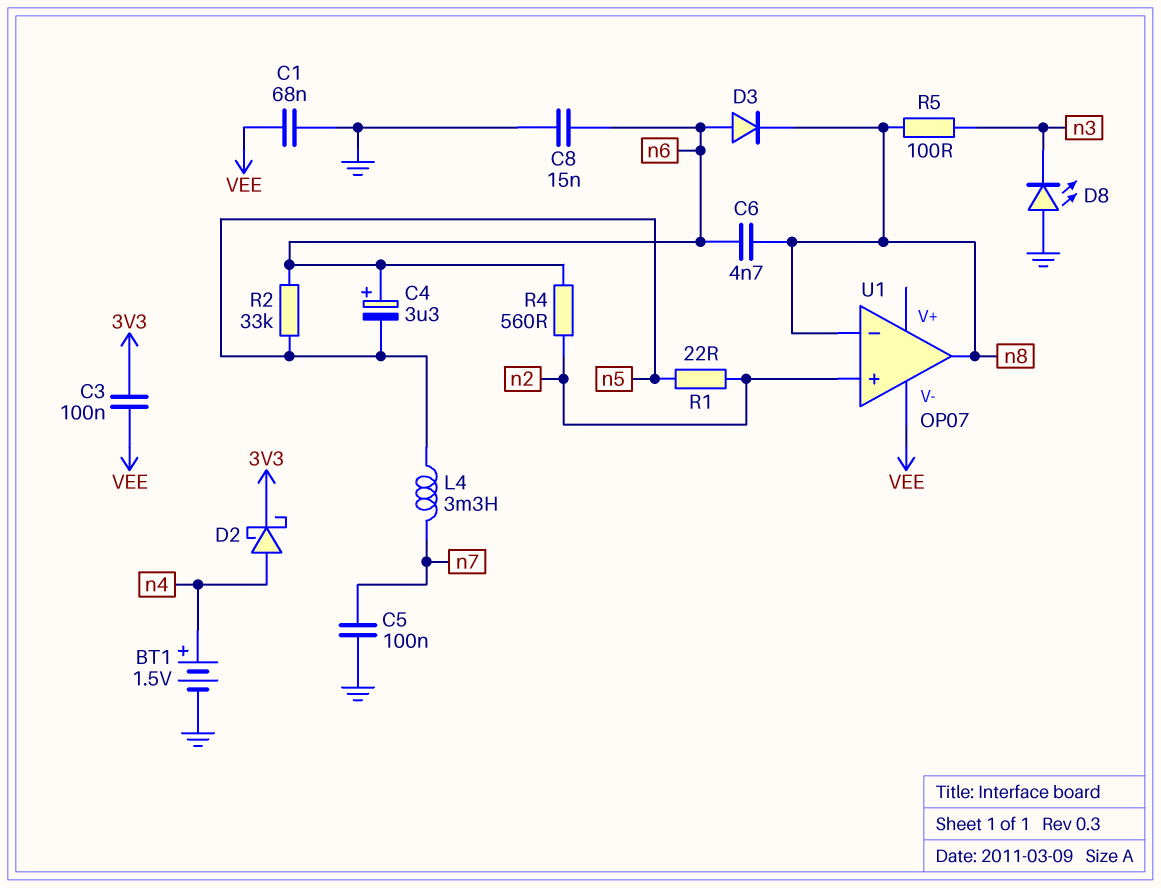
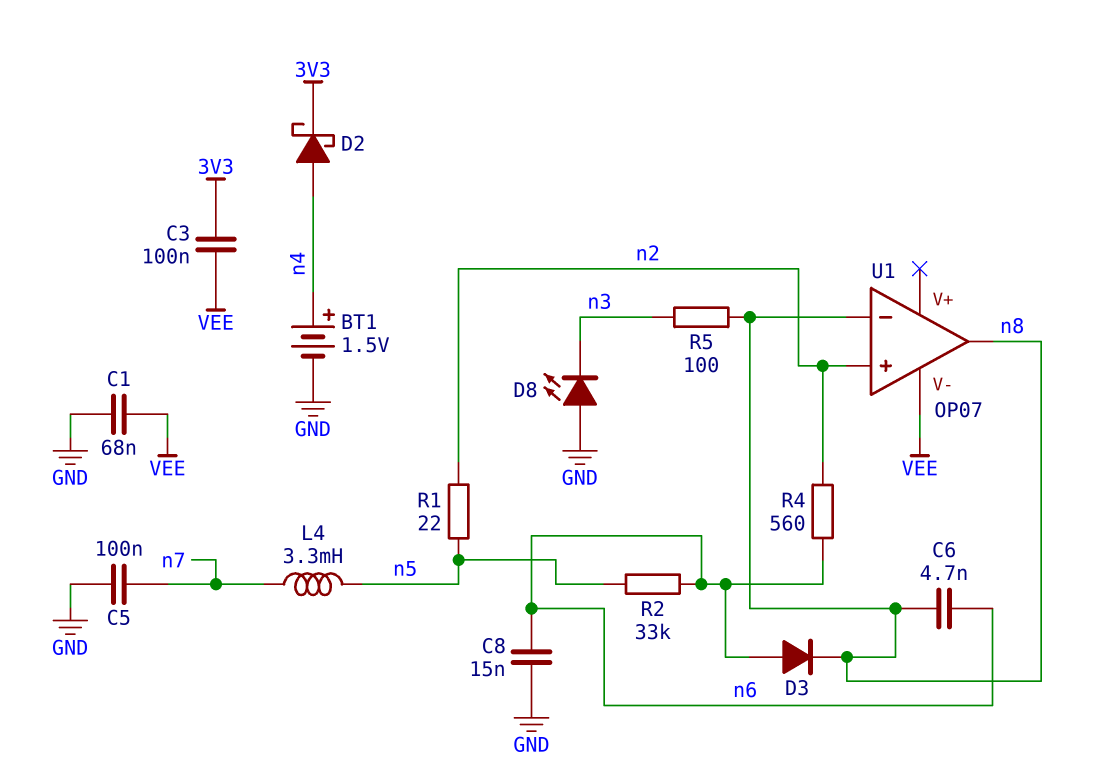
C4: 3.3uF (plus n6, minus n5) -> none

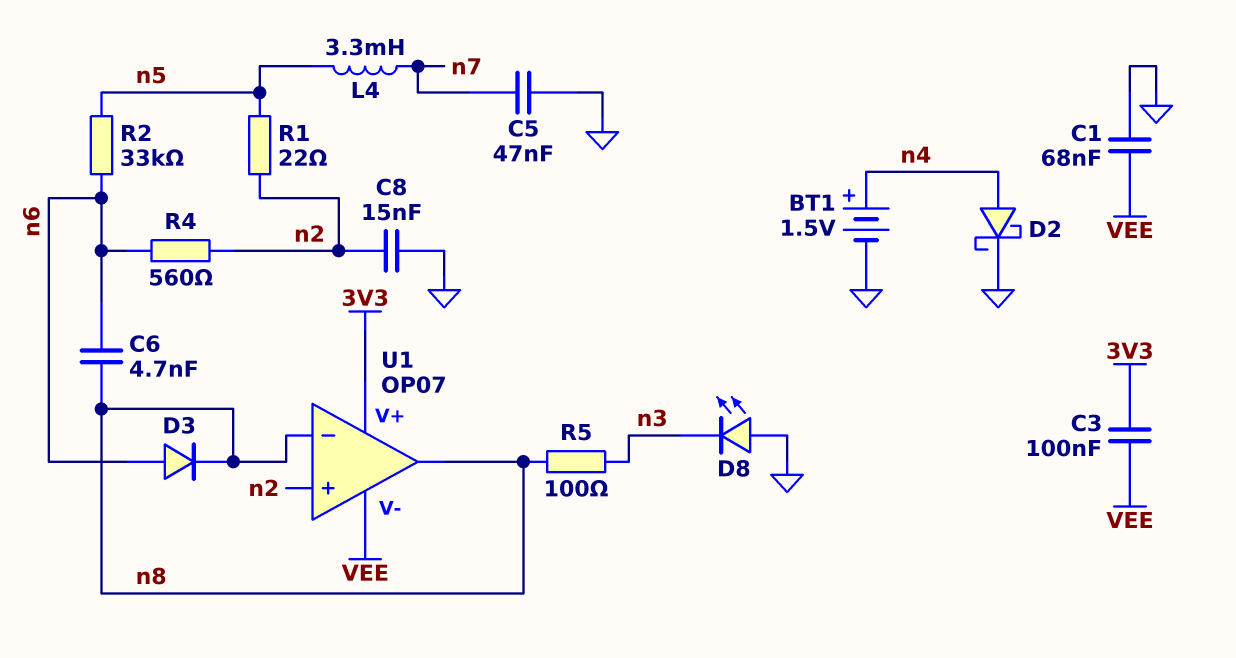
C5: 100nF (GND, n7) -> 47nF (GND, n7)
C8: 15nF (GND, n6) -> 15nF (GND, n2)
D2: schottky (A n4, K 3V3) -> schottky (A n4, K GND)
U1 pin V+: none -> 3V3

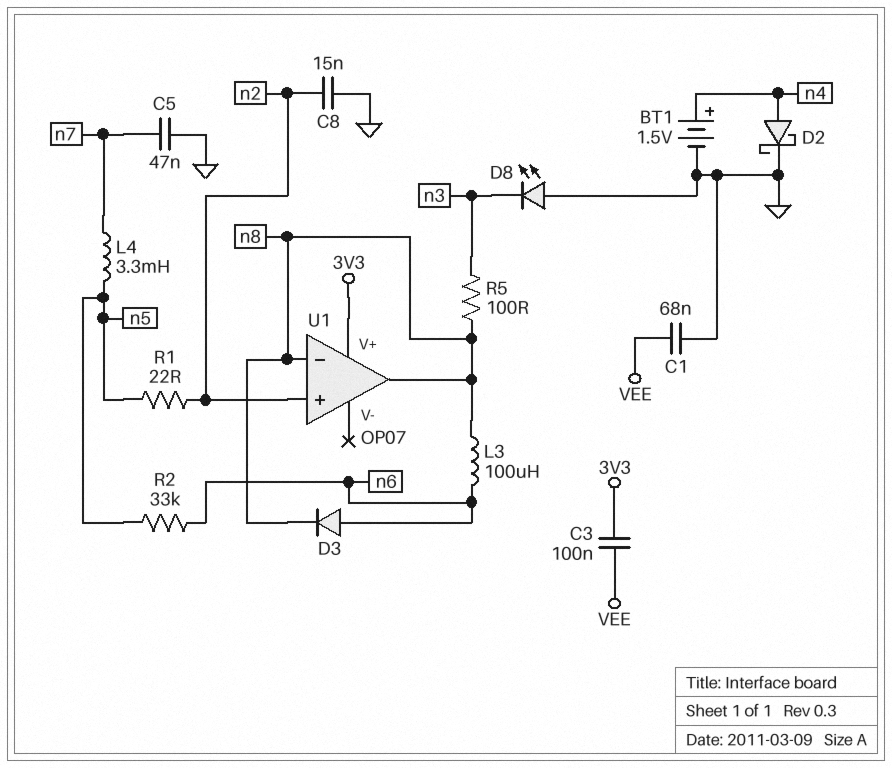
C6: 4.7nF (n6, n8) -> none
L3: none -> 100uH (n6, n8)
R4: 560 (n2, n6) -> none
U1 pin V-: VEE -> none

